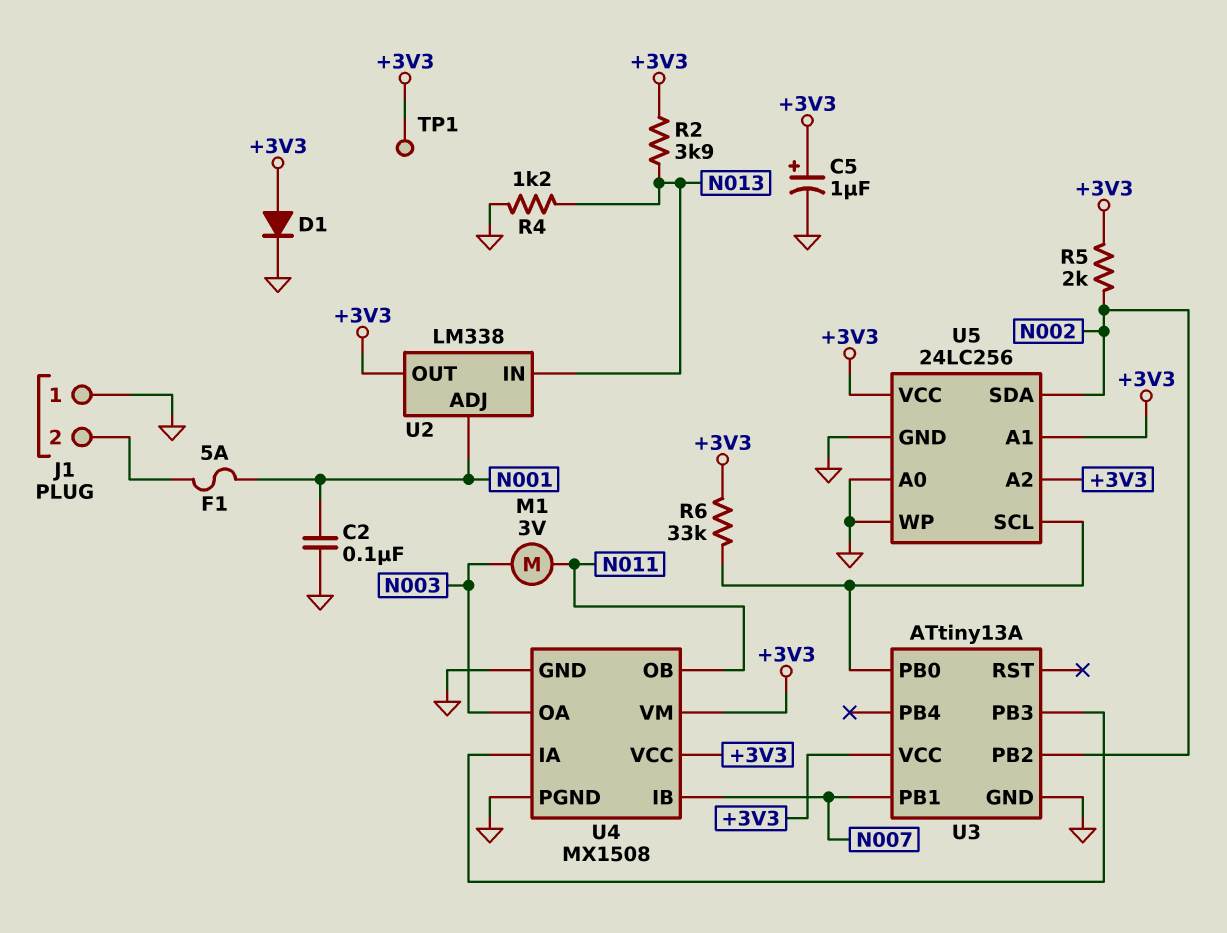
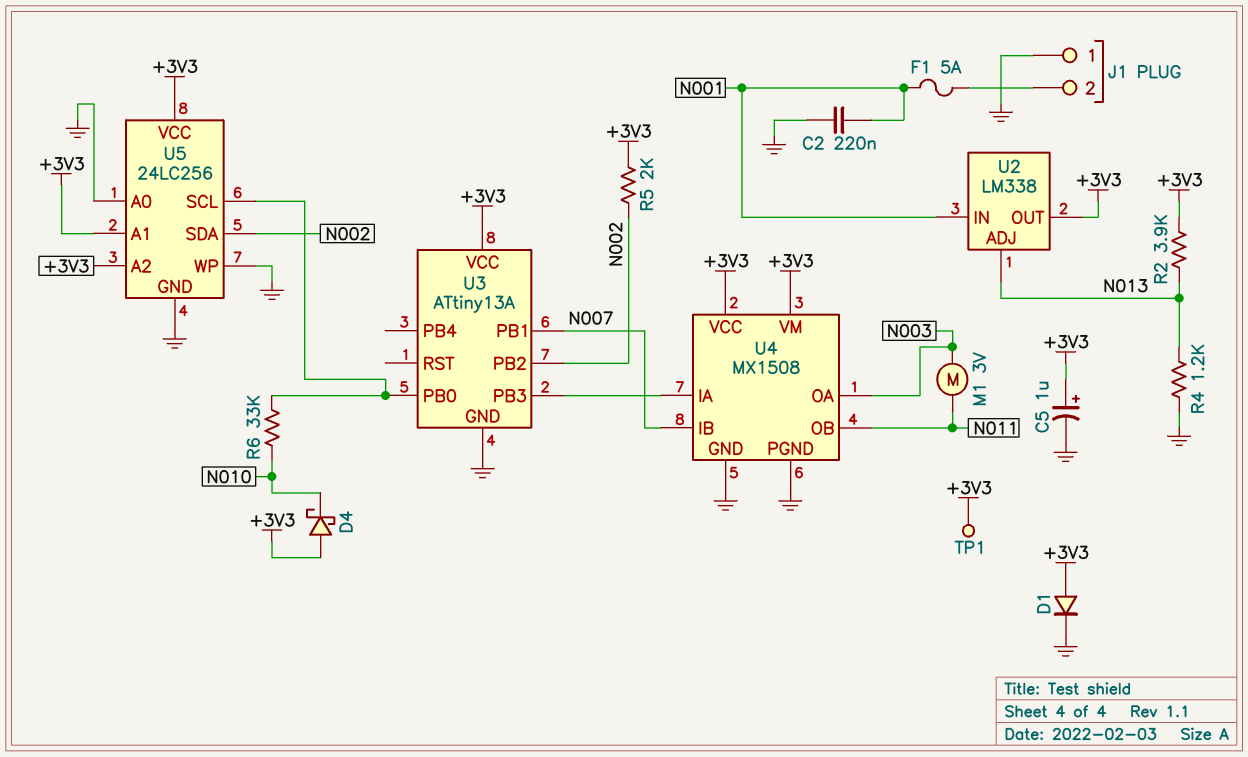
C2: 100nF (GND, N001) -> 220nF (GND, N001)
D4: none -> schottky (A +3V3, K N010)
R6: 33k (+3V3, U3/PB0) -> 33k (N010, U3/PB0)
U2 pin ADJ: N001 -> N013
U2 pin IN: N013 -> N001

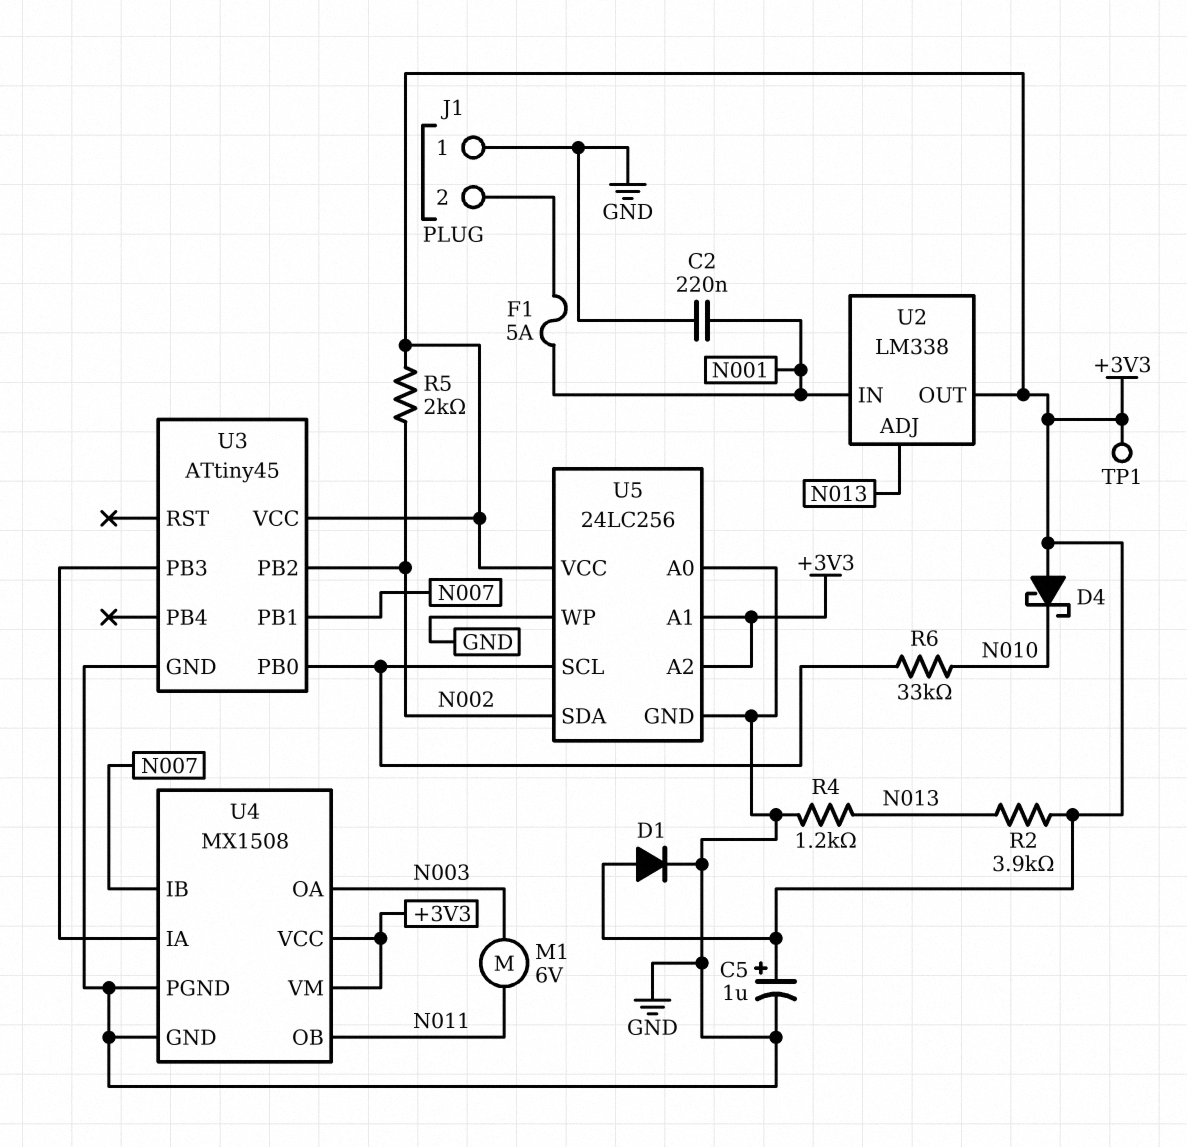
M1: motor 3V (N003, N011) -> motor 6V (N003, N011)
U3: ATtiny13A -> ATtiny45

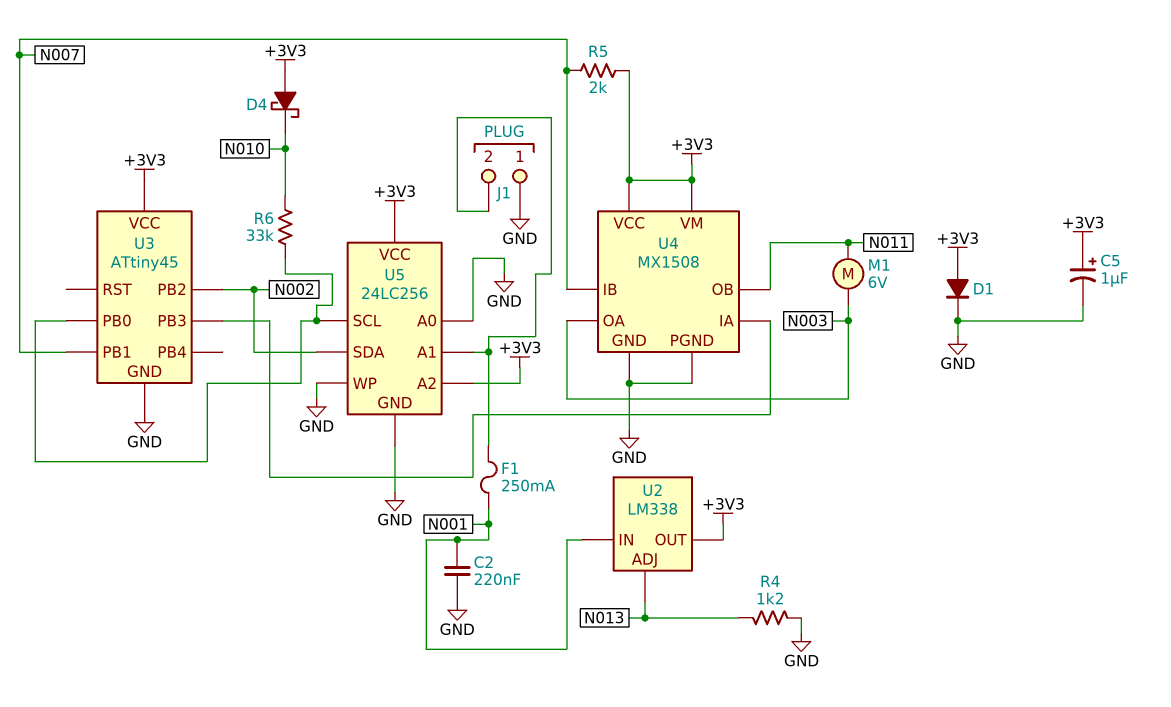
F1: 5A (J1/2, N001) -> 250mA (J1/2, N001)
R2: 3.9k (+3V3, N013) -> none
R5: 2k (+3V3, N002) -> 2k (+3V3, N007)
TP1: test point (+3V3) -> none
U5 pin A1: +3V3 -> J1/2

